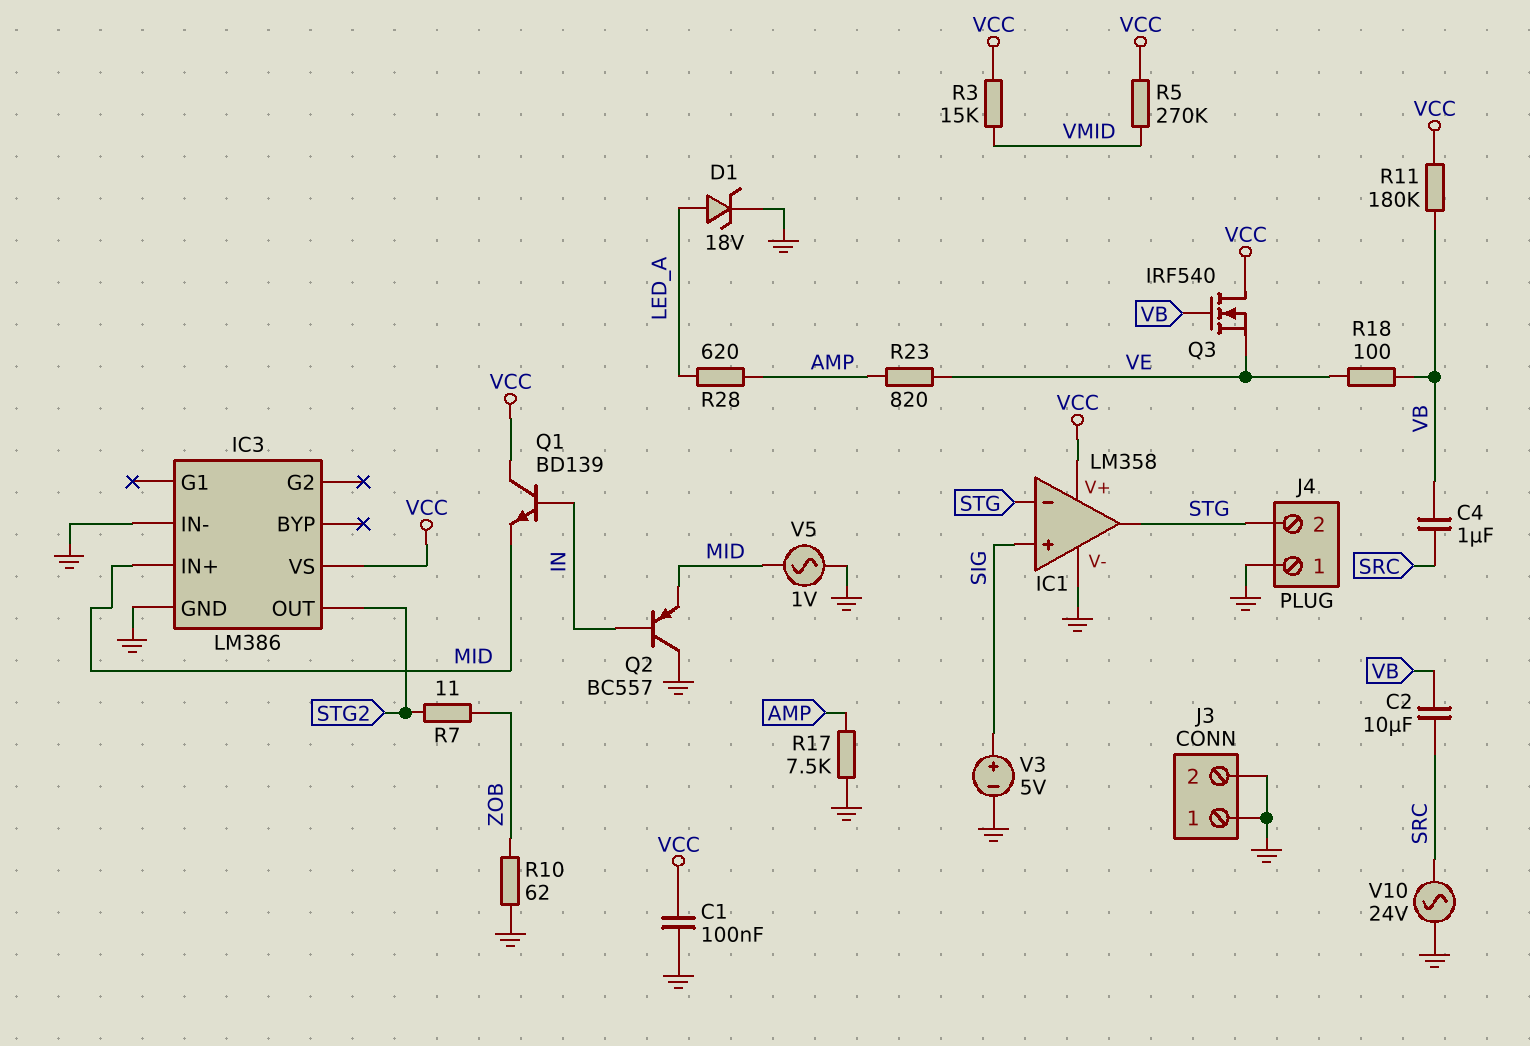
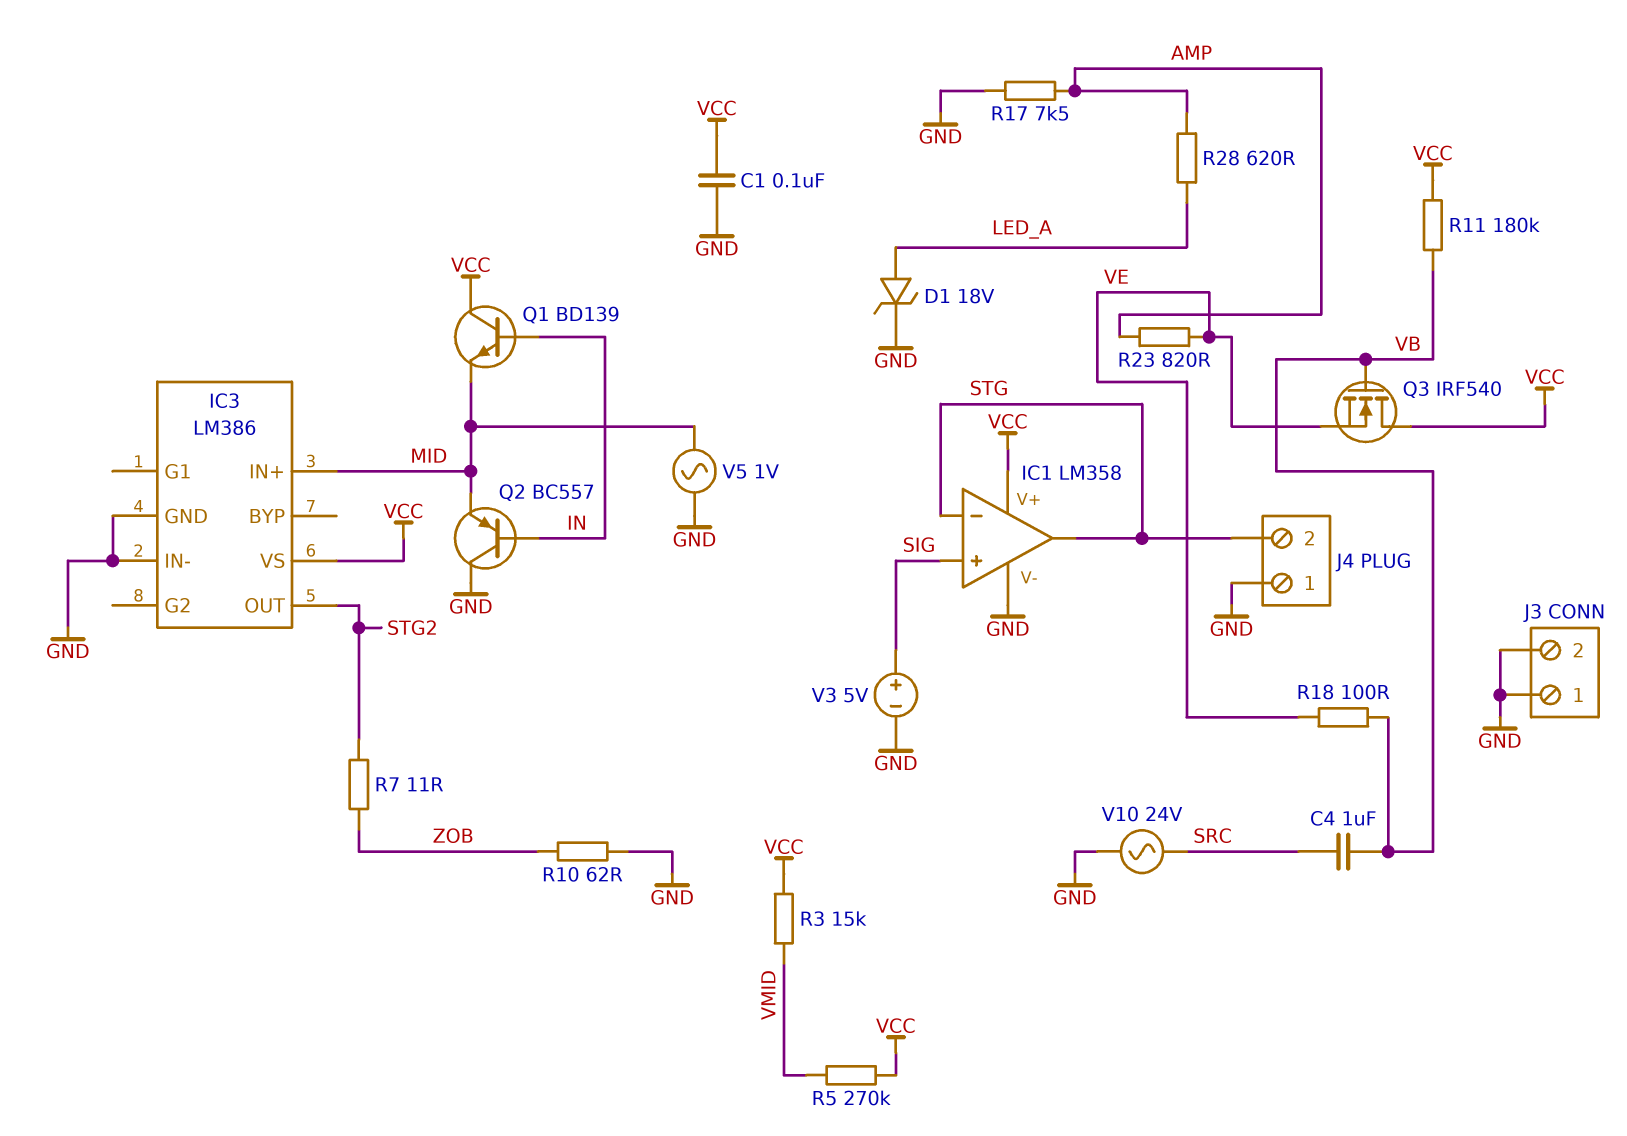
C2: 10uF (SRC, VB) -> none

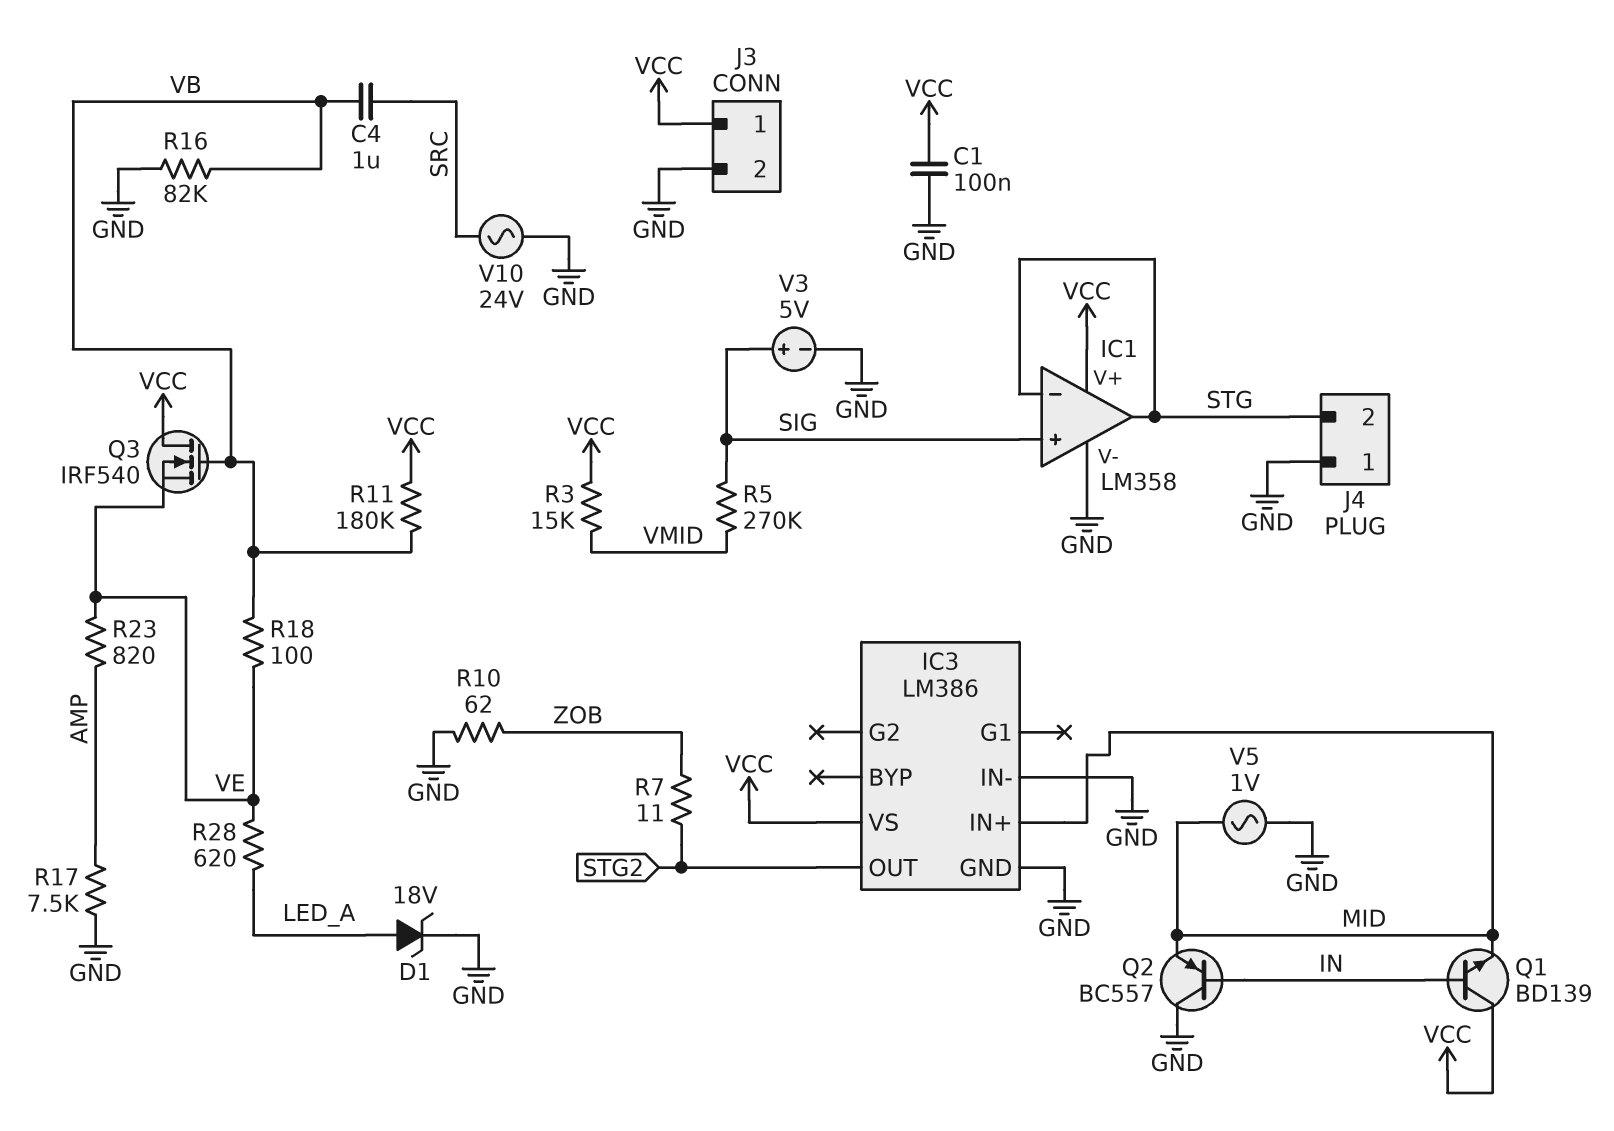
J3 pin 1: GND -> VCC
R5: 270k (VCC, VMID) -> 270k (SIG, VMID)
R16: none -> 82k (GND, VB)
R28: 620 (AMP, LED_A) -> 620 (LED_A, VE)

